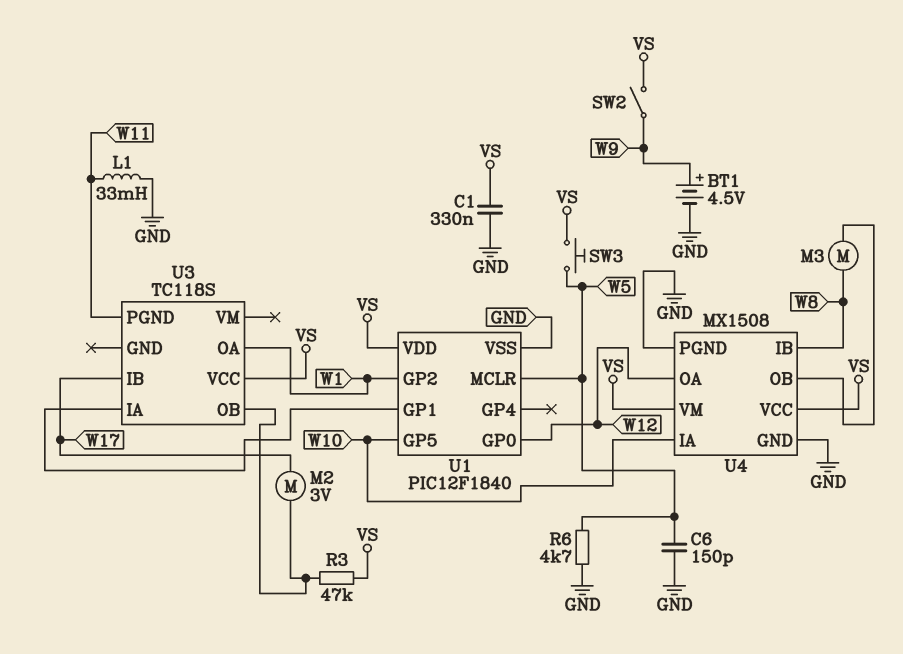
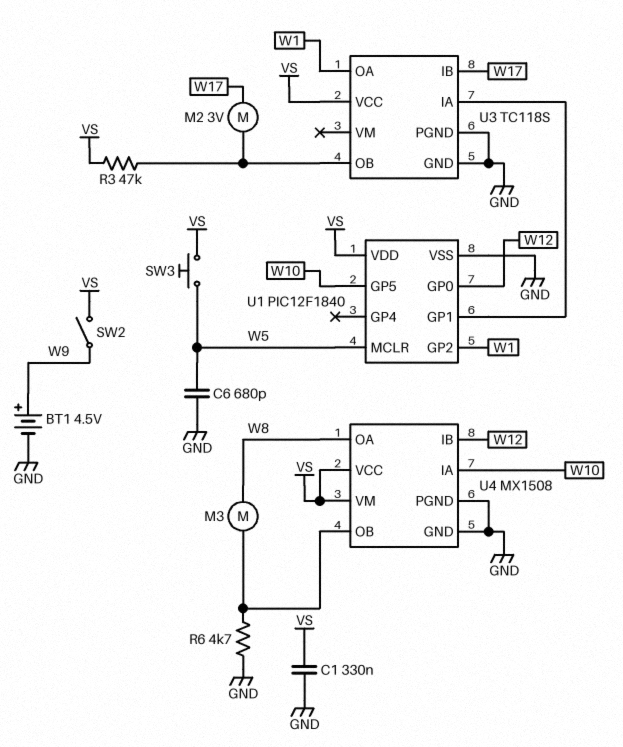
C6: 150pF (GND, W5) -> 680pF (GND, W5)
L1: 33mH (GND, W11) -> none
R6: 4.7k (GND, W5) -> 4.7k (GND, U4/OB)
U3 pin GND: none -> GND
U3 pin PGND: W11 -> GND
U4 pin IB: W8 -> W12
U4 pin OA: W12 -> W8

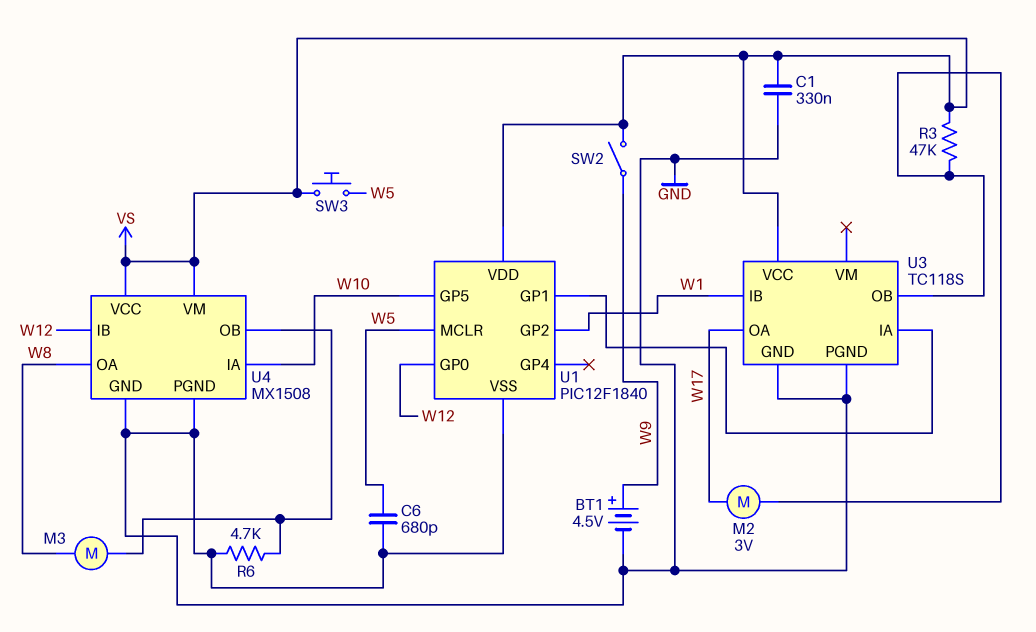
U3 pin IB: W17 -> W1
U3 pin OA: W1 -> W17

